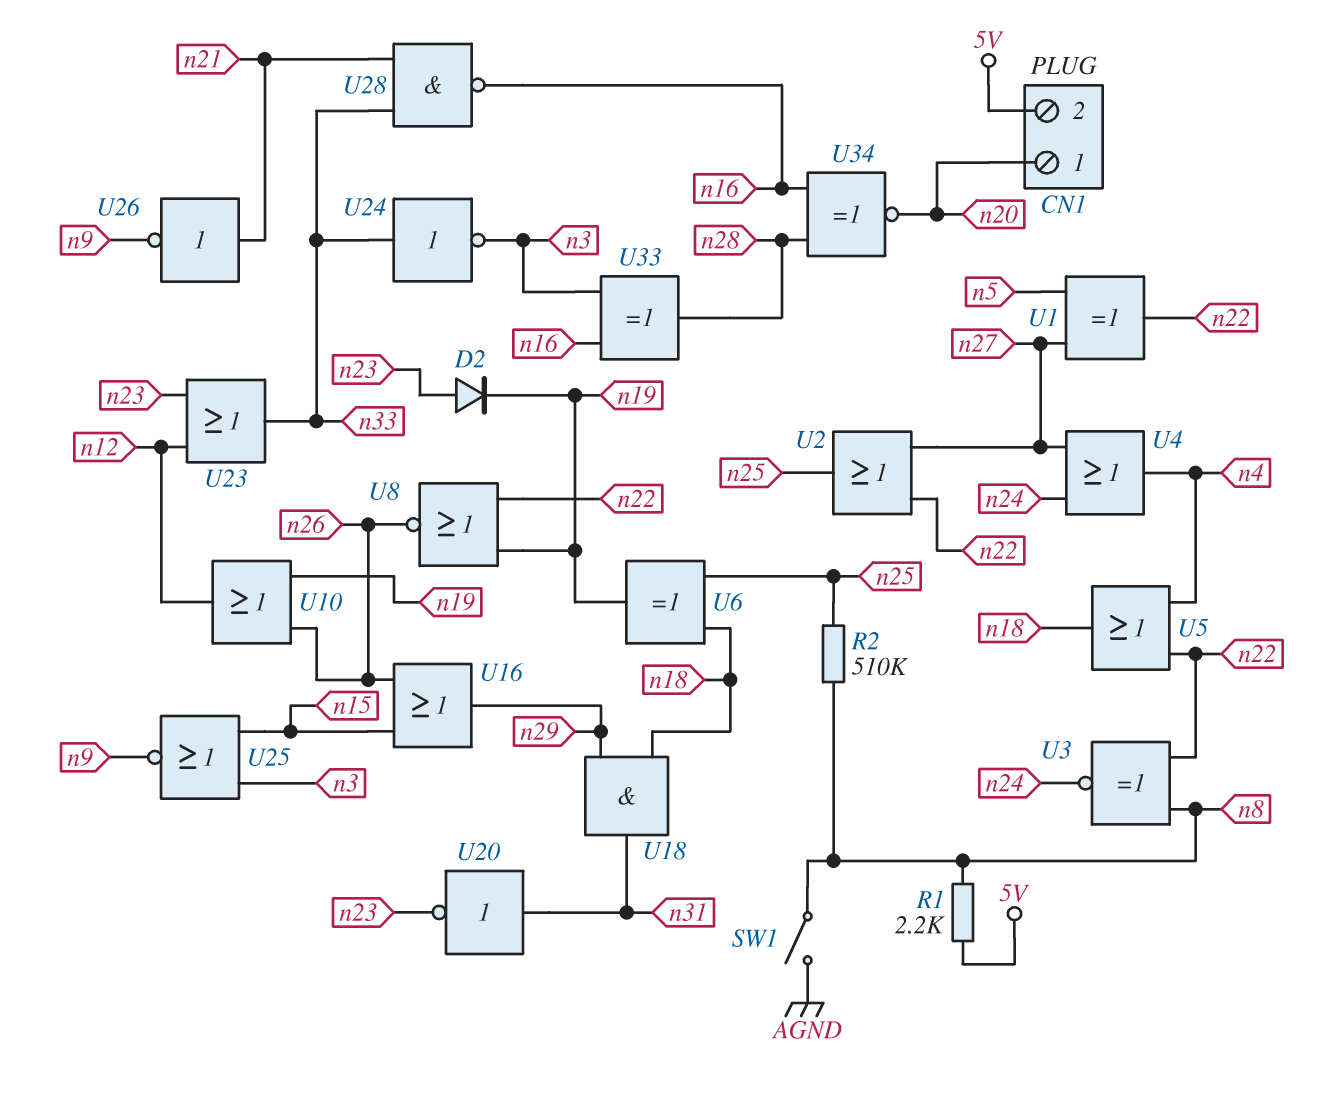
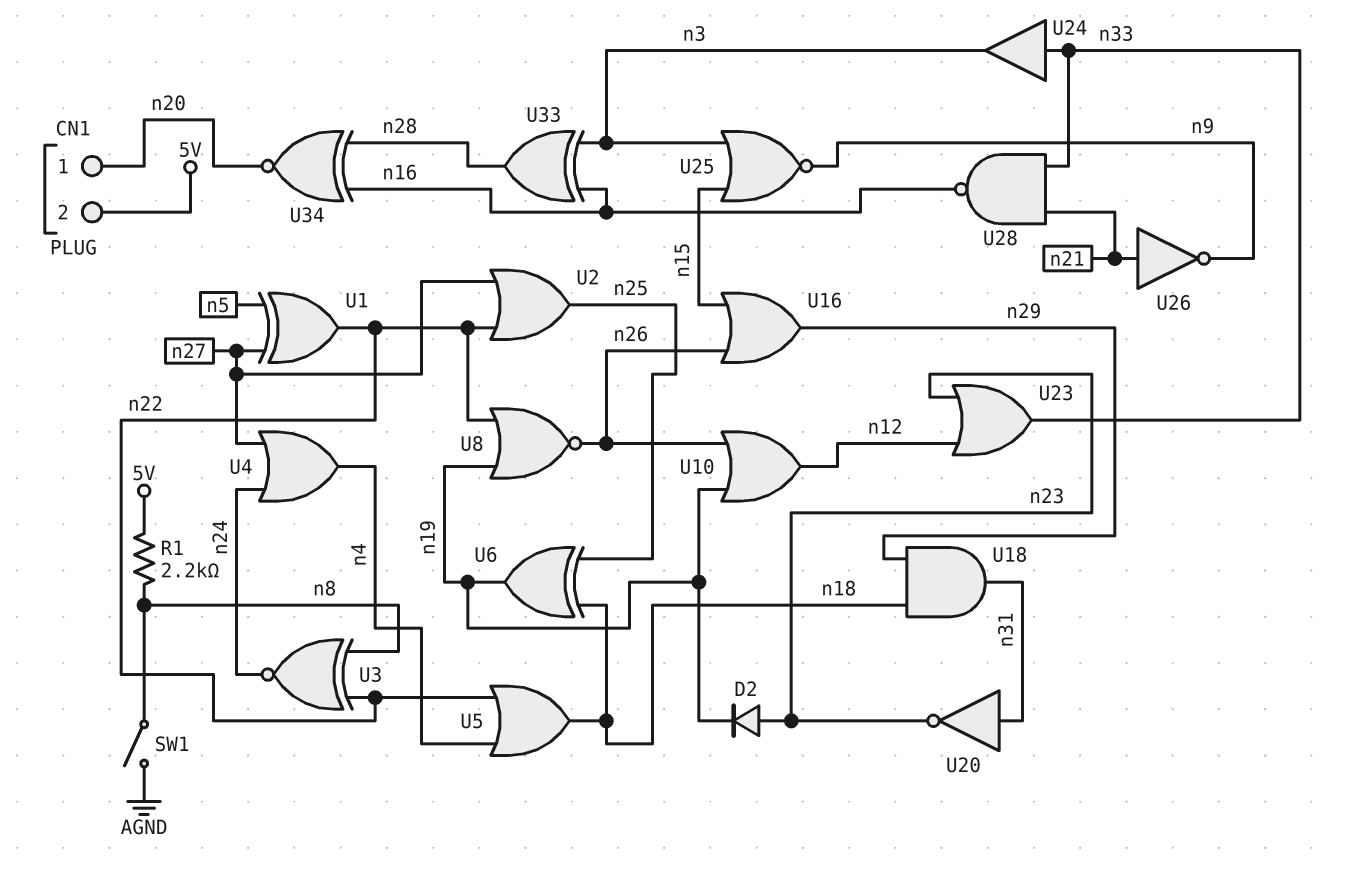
R2: 510k (n8, n25) -> none
U24: NOT (in n33, out n3) -> buffer (in n33, out n3)

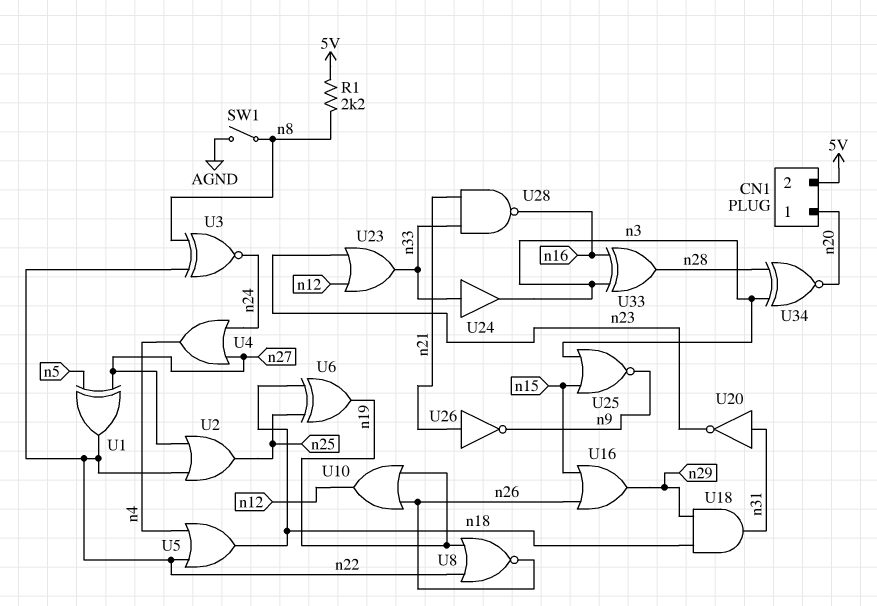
D2: diode (A n23, K n19) -> none
U34: XNOR (in n16, in n28, out n20) -> XNOR (in n3, in n28, out n20)

